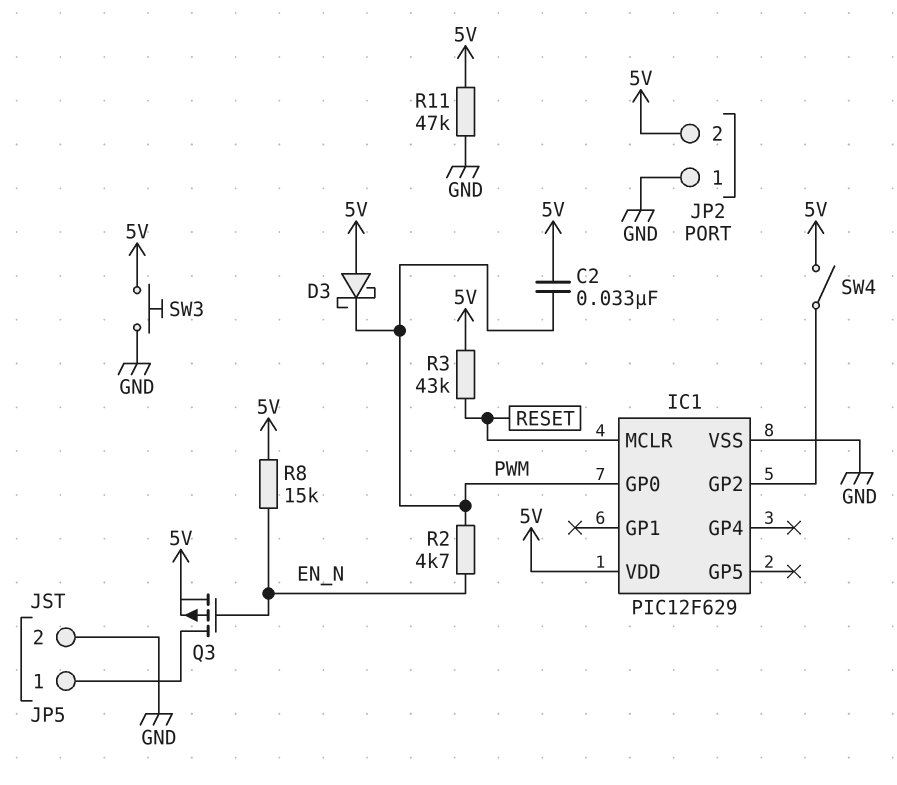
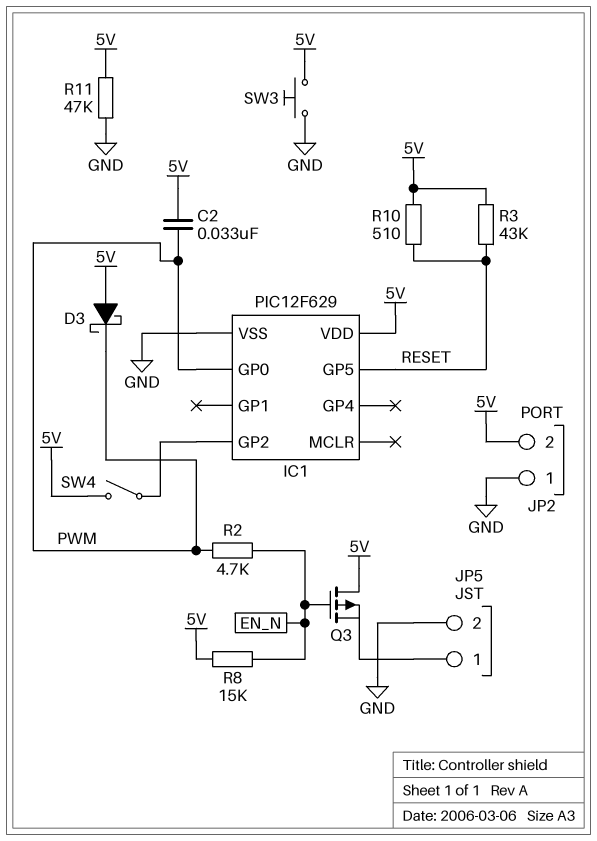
IC1 pin GP5: none -> RESET
IC1 pin MCLR: RESET -> none
Q3: PMOS (G EN_N, D JP5/1, S 5V) -> PMOS (G EN_N, D 5V, S JP5/1)
R10: none -> 510 (5V, RESET)

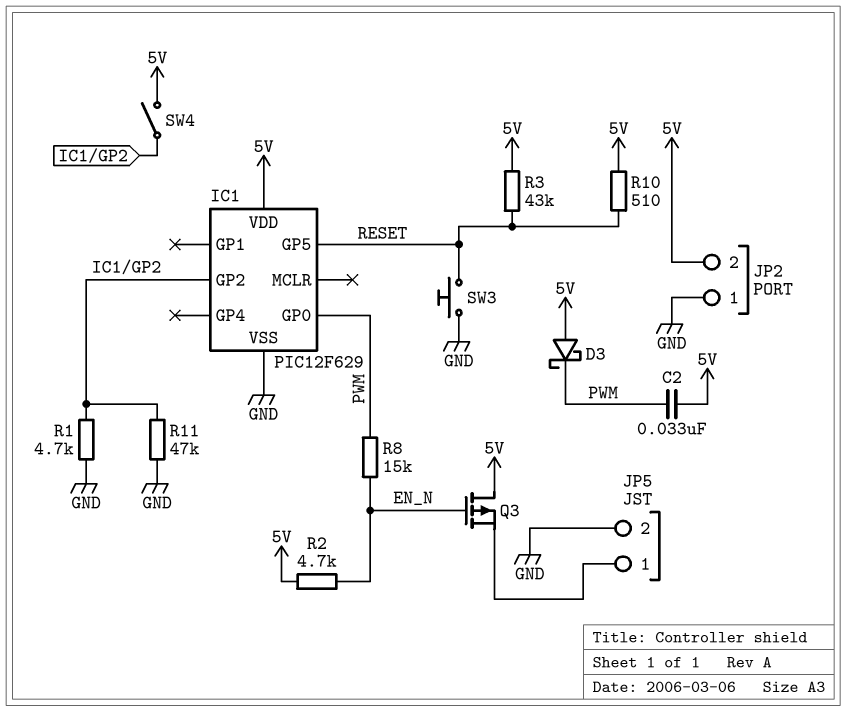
R1: none -> 4.7k (GND, IC1/GP2)
R2: 4.7k (EN_N, PWM) -> 4.7k (5V, EN_N)
R8: 15k (5V, EN_N) -> 15k (EN_N, PWM)
R11: 47k (5V, GND) -> 47k (GND, IC1/GP2)
SW3: button (5V, GND) -> button (GND, RESET)

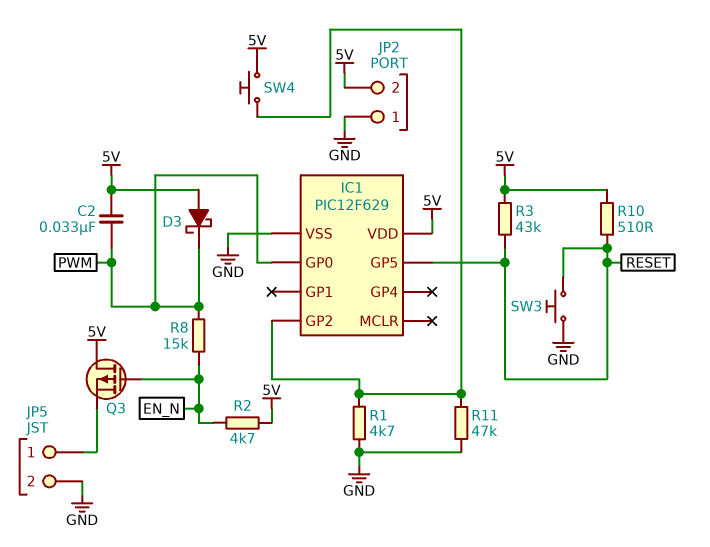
SW4: switch (5V, IC1/GP2) -> button (5V, IC1/GP2)

